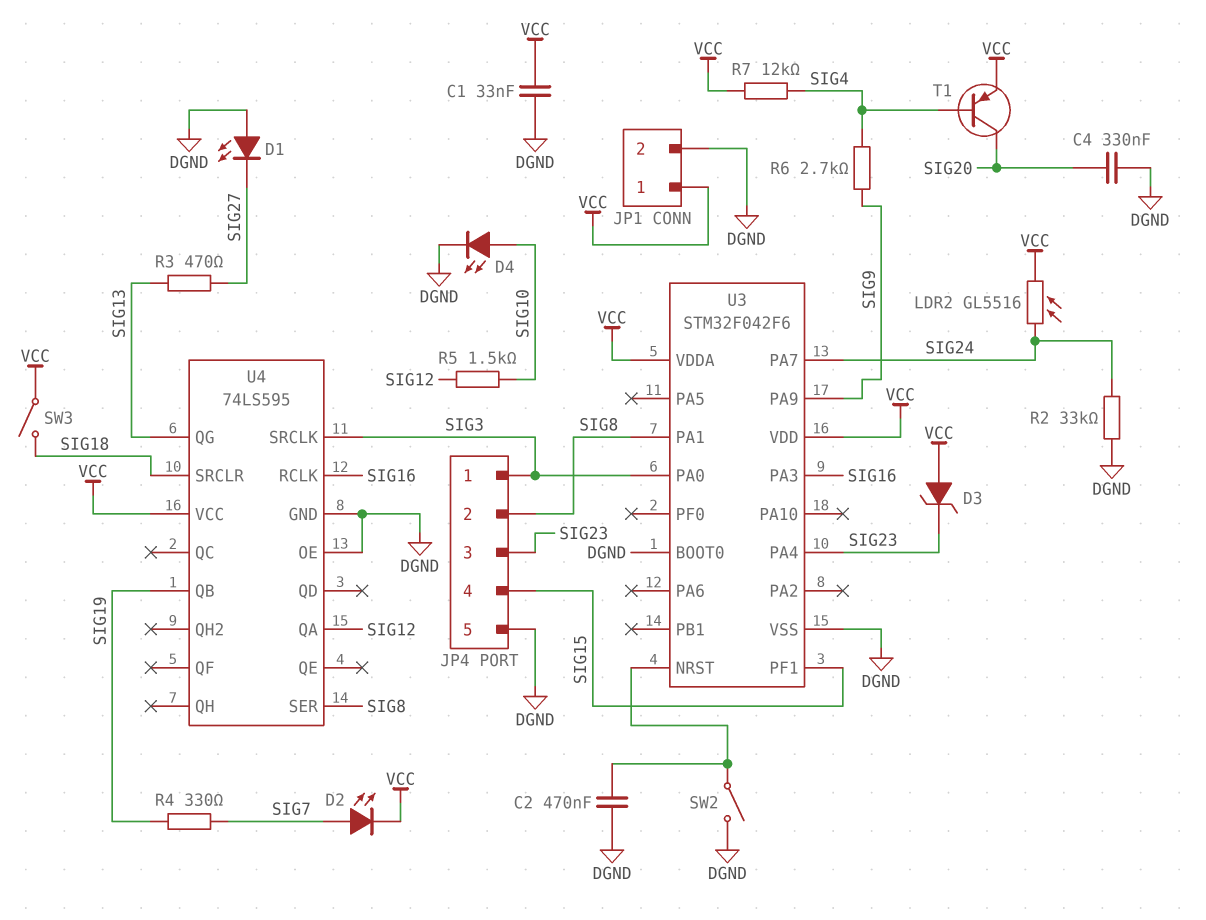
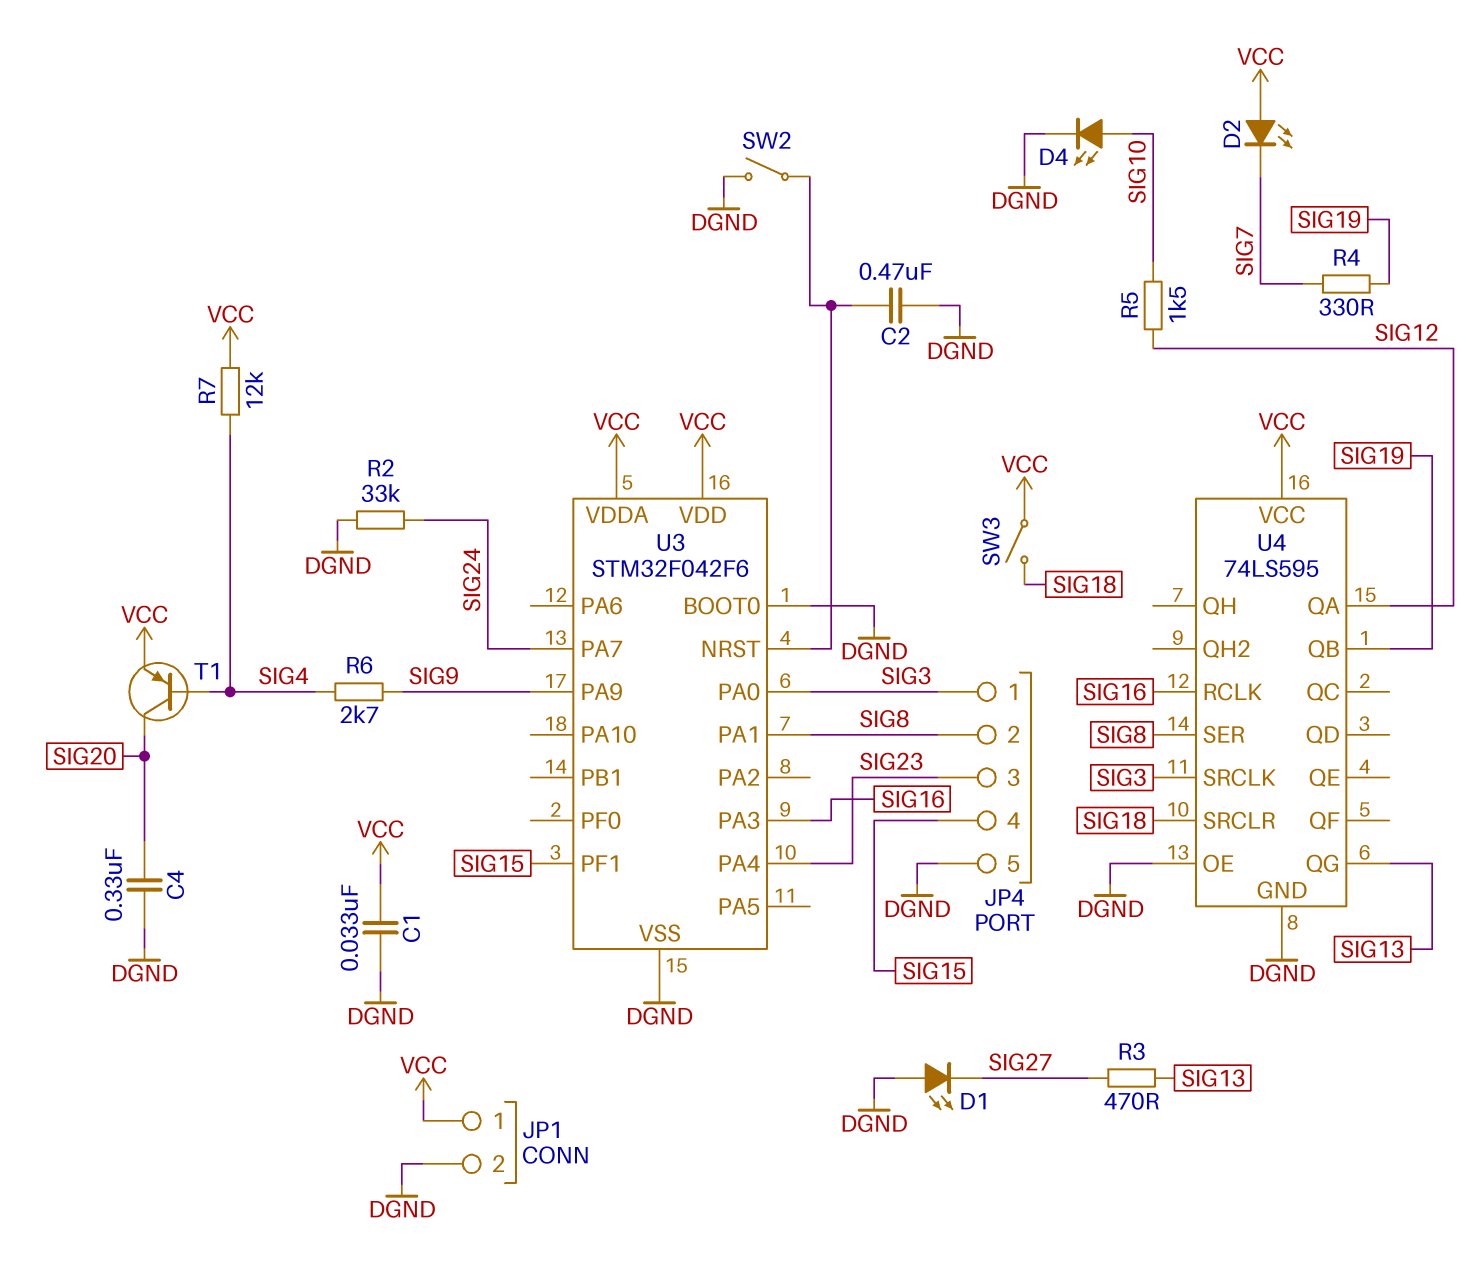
D2: LED (A SIG7, K VCC) -> LED (A VCC, K SIG7)
D3: zener (A VCC, K SIG23) -> none
LDR2: GL5516 (SIG24, VCC) -> none

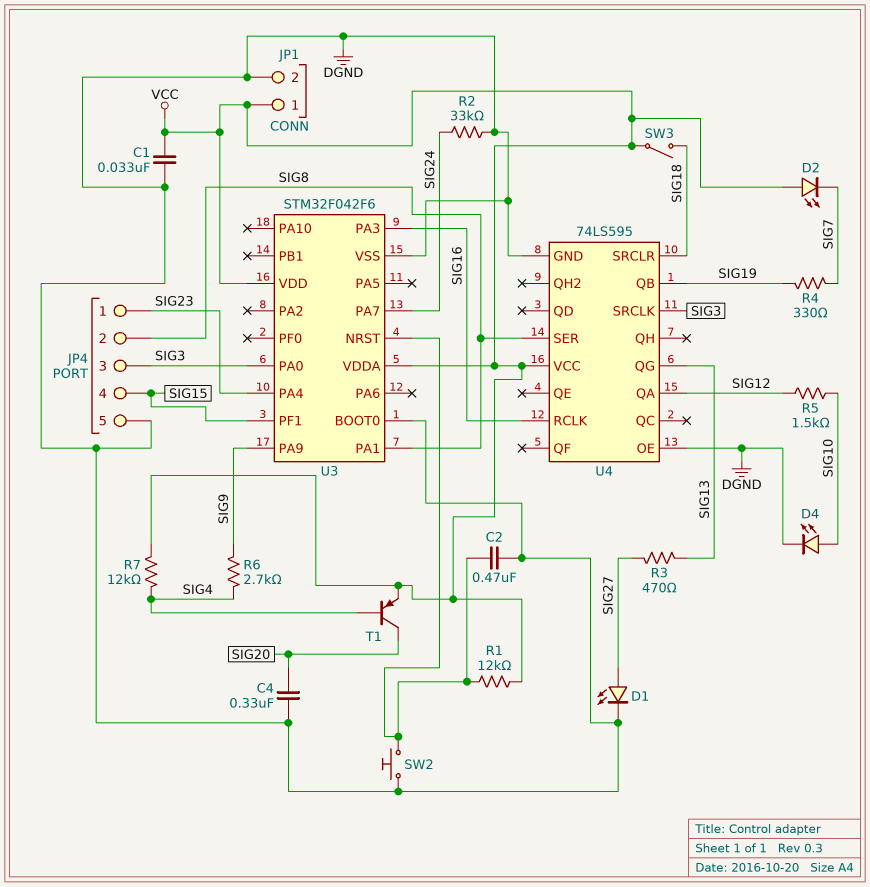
D1: LED (A DGND, K SIG27) -> LED (A SIG27, K DGND)
JP4 pin 1: SIG3 -> SIG23
JP4 pin 3: SIG23 -> SIG3
R1: none -> 12k (U3/NRST, VCC)
SW2: switch (DGND, U3/NRST) -> button (DGND, U3/NRST)

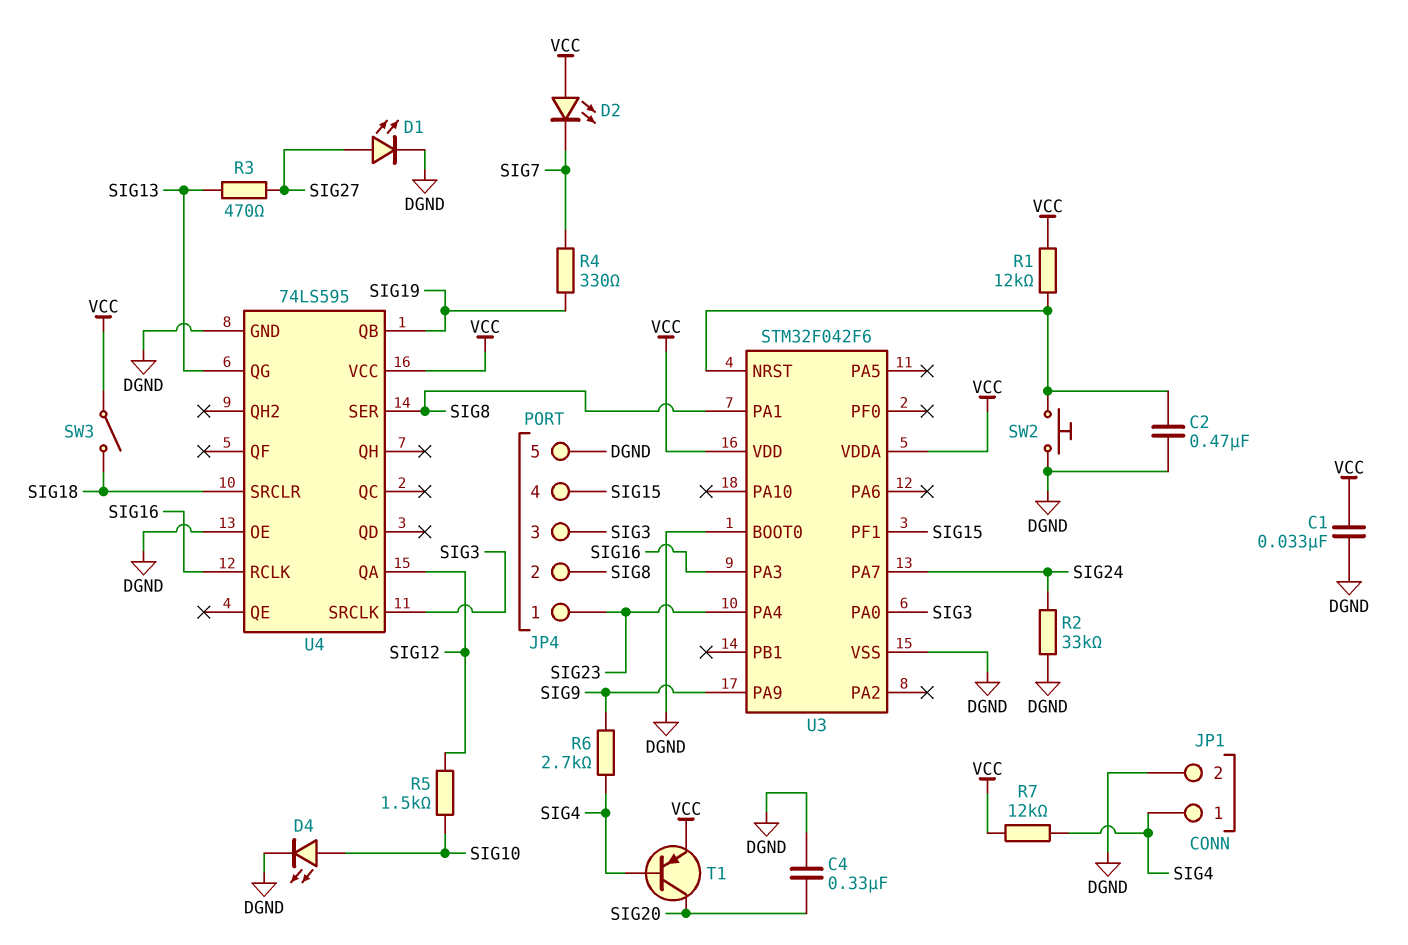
JP1 pin 1: VCC -> SIG4

